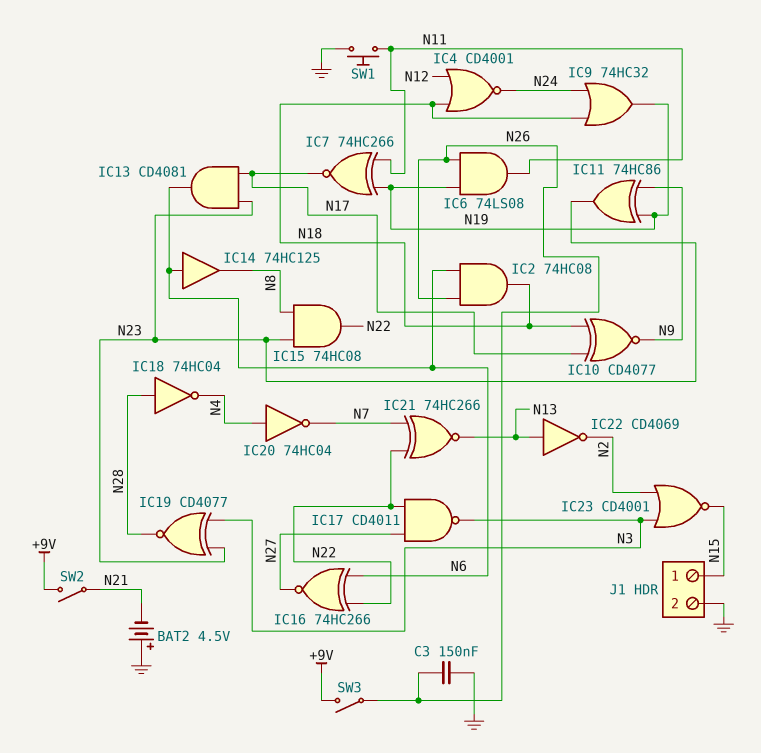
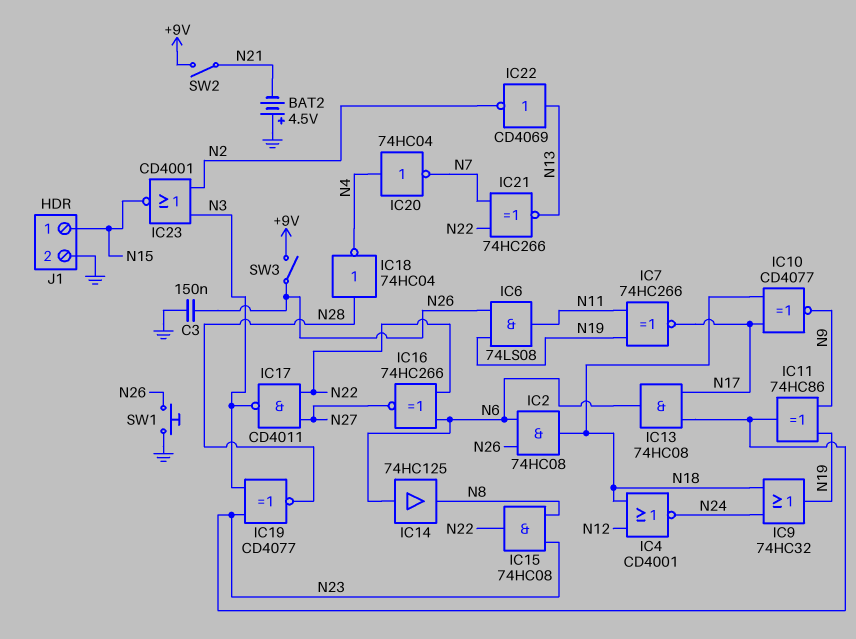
IC13: AND CD4081 (in N17, in N23, out N6) -> AND 74HC08 (in N17, in N23, out N6)
SW1: button (GND, N11) -> button (GND, N26)

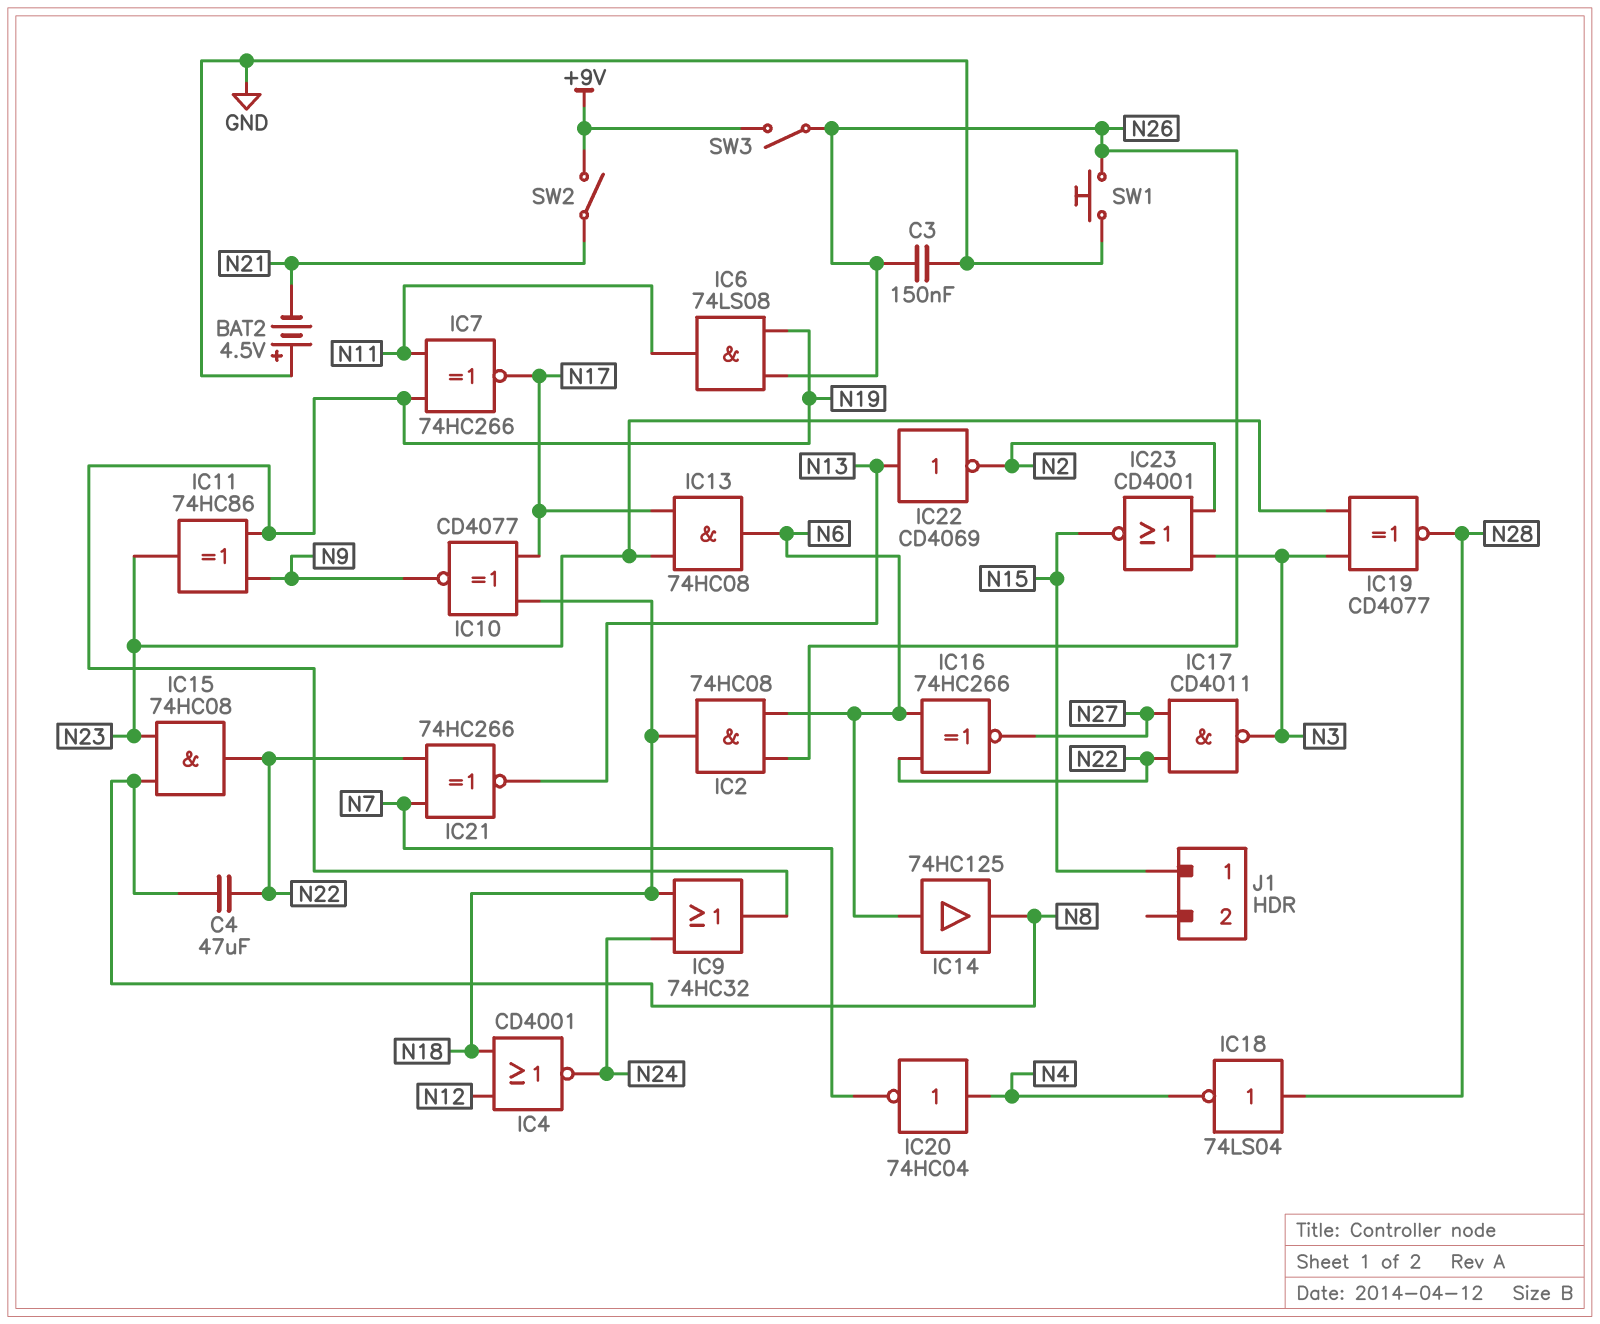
C4: none -> 47uF (N8, N22)
IC18: NOT 74HC04 (in N28, out N4) -> NOT 74LS04 (in N28, out N4)
J1 pin 2: GND -> none

